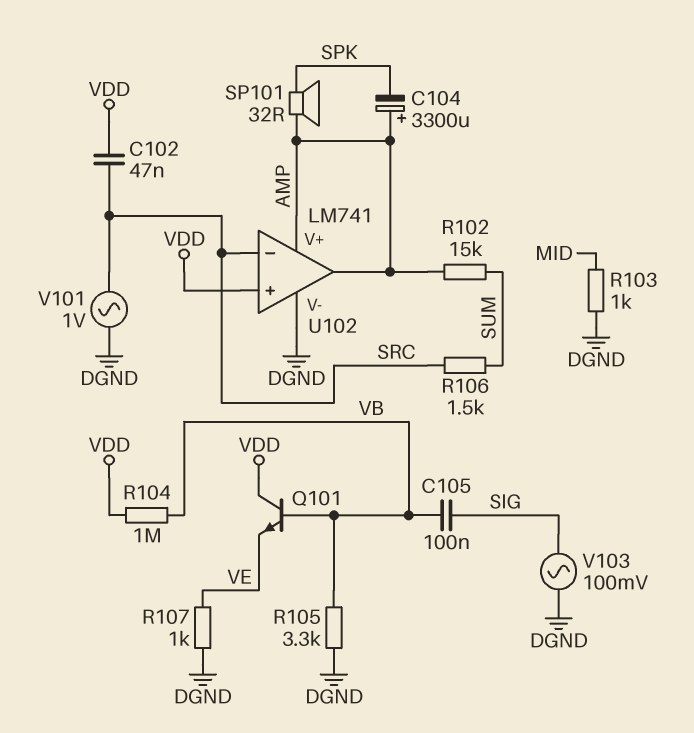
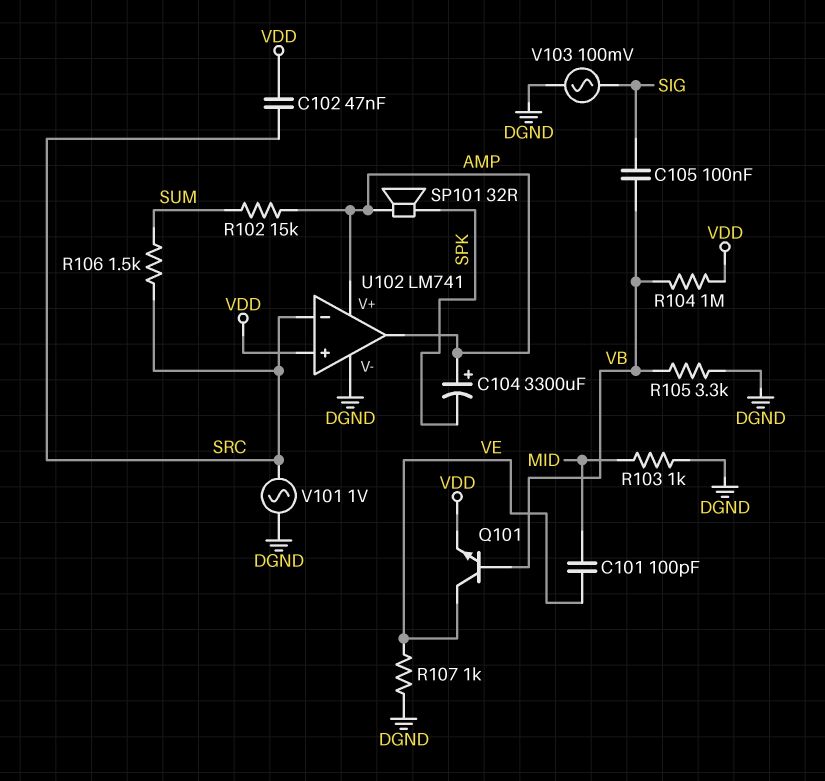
C101: none -> 100pF (MID, VE)
Q101: NPN (B VB, C VDD, E VE) -> NPN (B VB, C VE, E VDD)

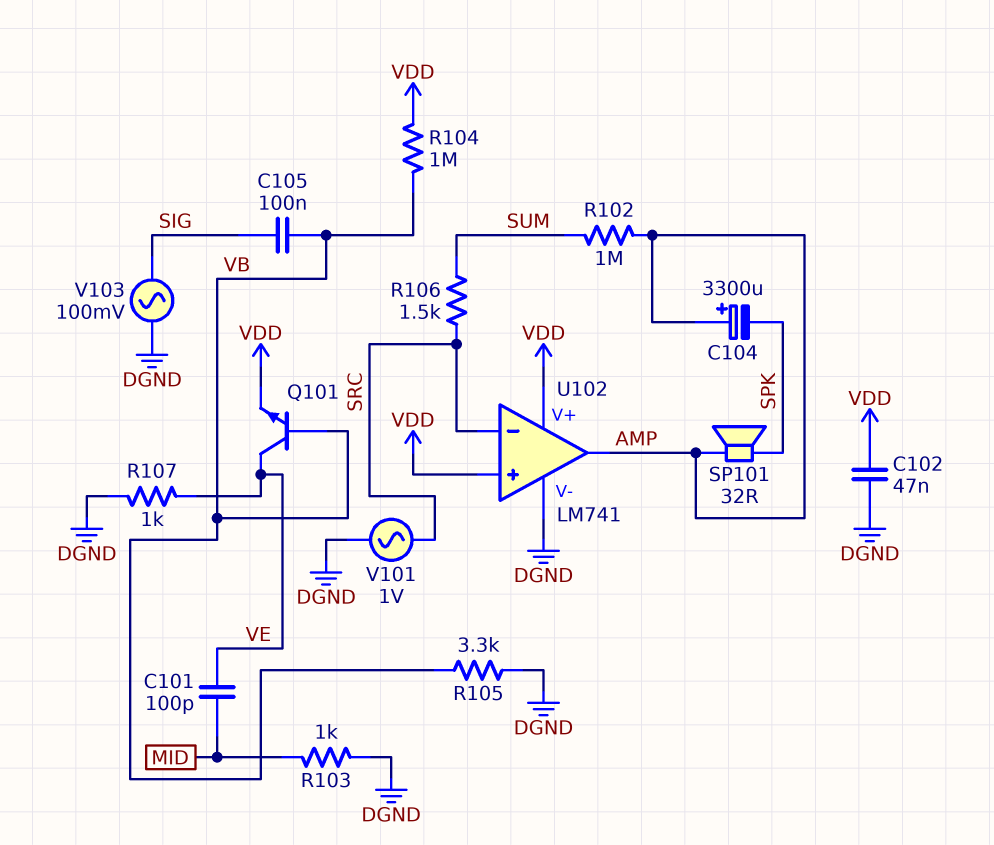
C102: 47nF (SRC, VDD) -> 47nF (DGND, VDD)
R102: 15k (AMP, SUM) -> 1M (AMP, SUM)
U102 pin V+: AMP -> VDD

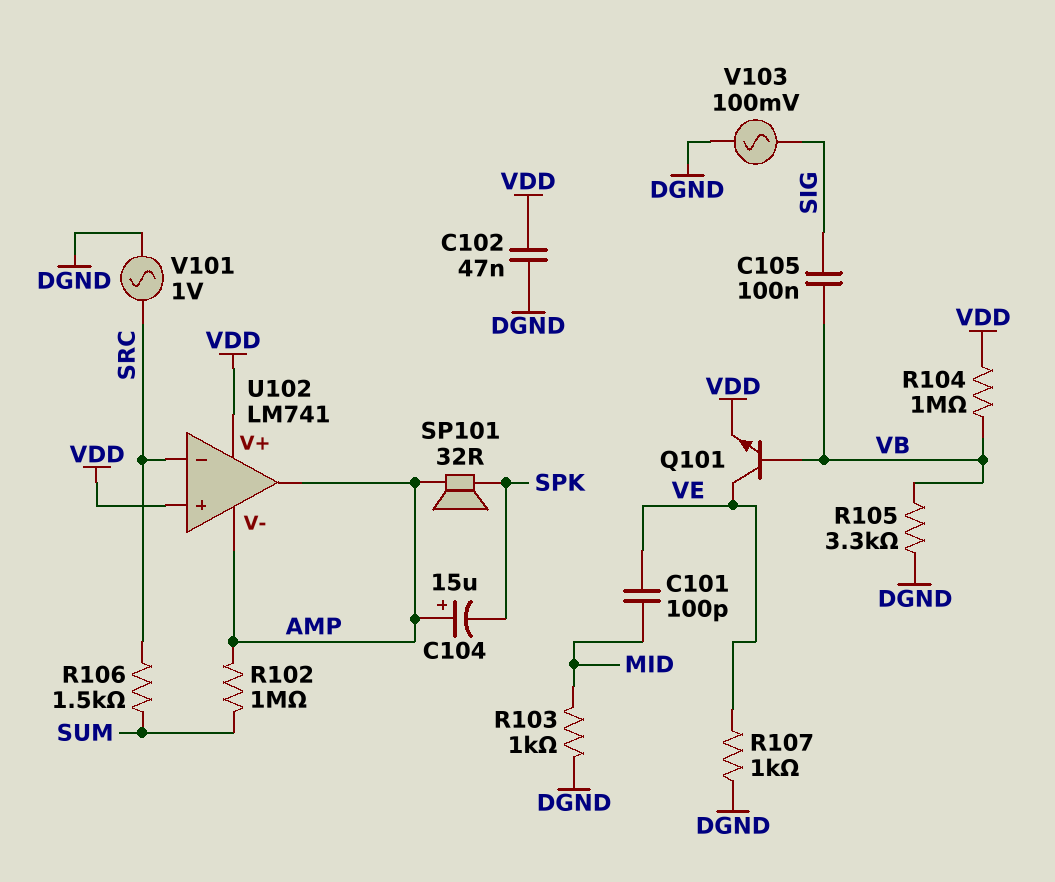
C104: 3300uF (plus AMP, minus SPK) -> 15uF (plus AMP, minus SPK)
U102 pin V-: DGND -> AMP

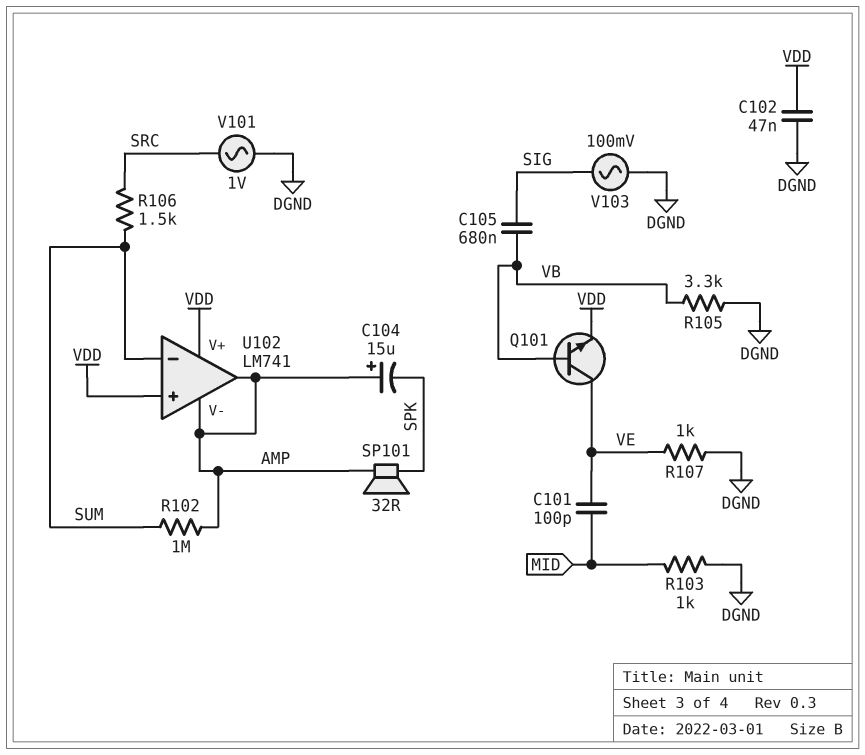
C105: 100nF (SIG, VB) -> 680nF (SIG, VB)
R104: 1M (VB, VDD) -> none
U102 pin in-: SRC -> SUM

